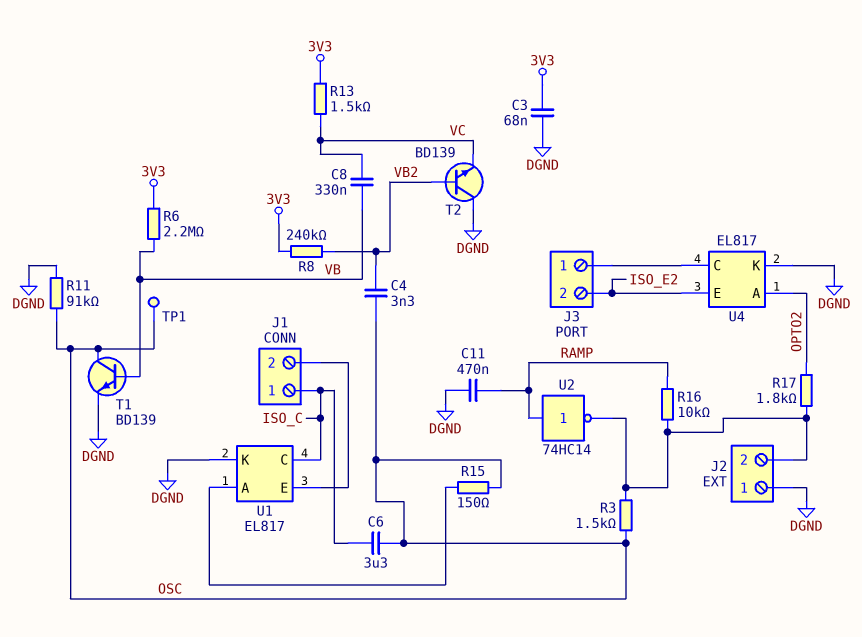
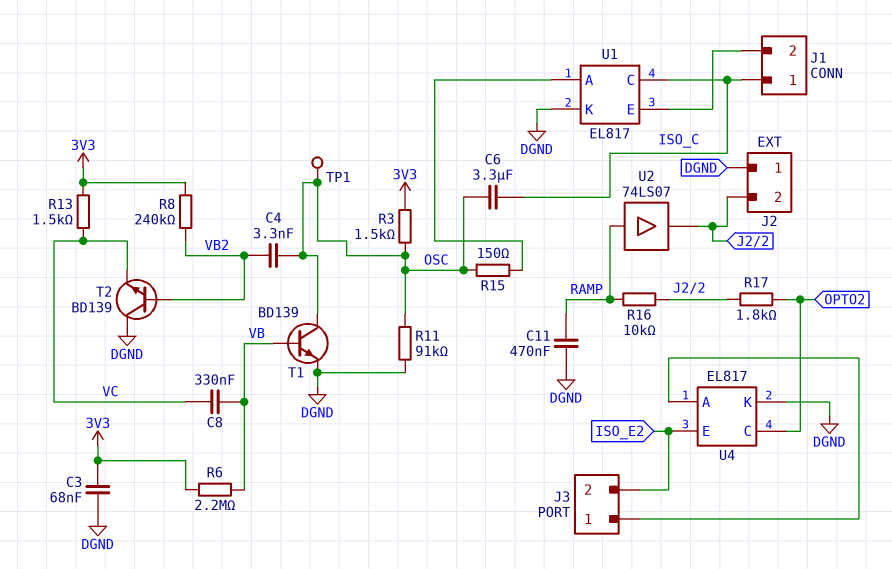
R3: 1.5k (J2/2, OSC) -> 1.5k (3V3, OSC)
U2: NOT 74HC14 (in RAMP, out J2/2) -> buffer 74LS07 (in RAMP, out J2/2)
U4 pin A: OPTO2 -> J3/1
U4 pin C: J3/1 -> OPTO2

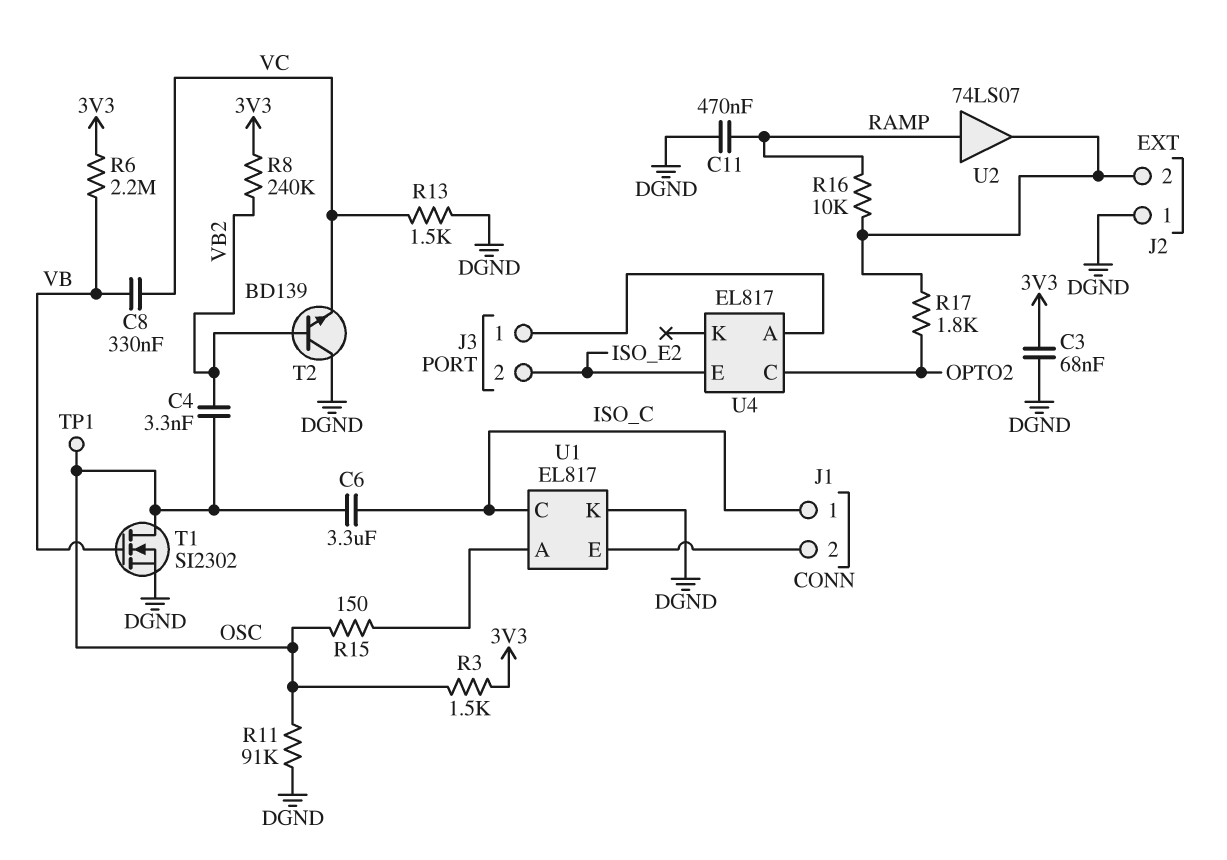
R13: 1.5k (3V3, VC) -> 1.5k (DGND, VC)
T1: NPN BD139 (B VB, C OSC, E DGND) -> NMOS SI2302 (G VB, D OSC, S DGND)
U4 pin K: DGND -> none

